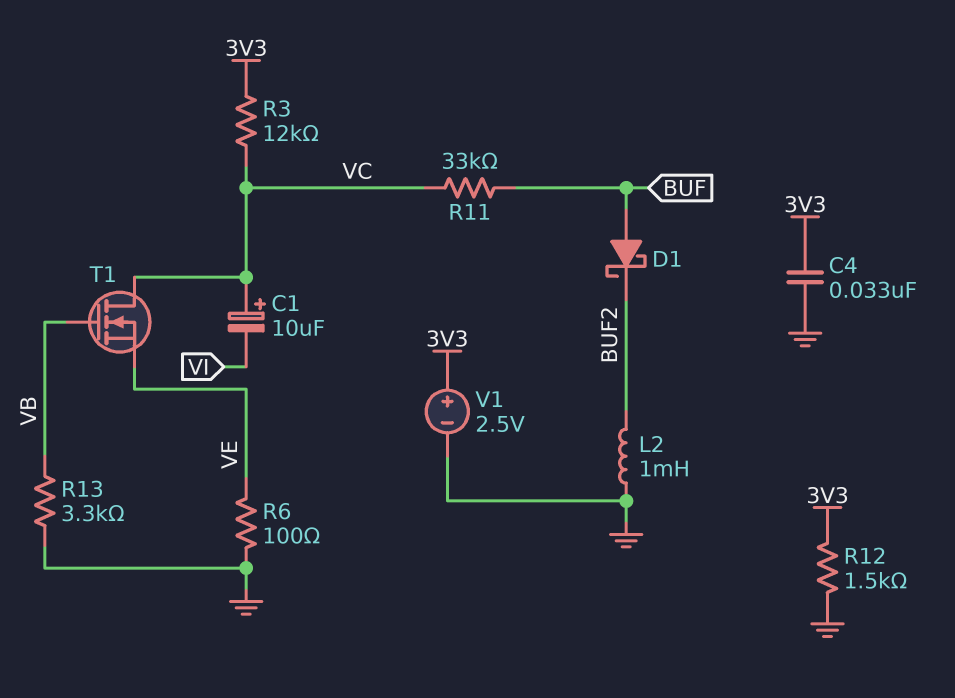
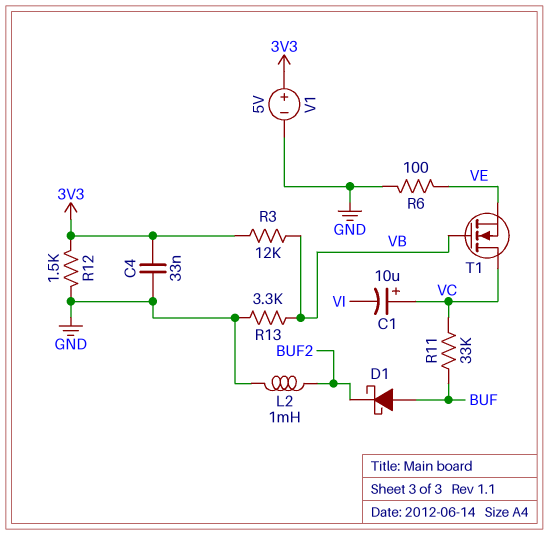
R3: 12k (3V3, VC) -> 12k (3V3, VB)
V1: 2.5V (plus 3V3, minus GND) -> 5V (plus 3V3, minus GND)

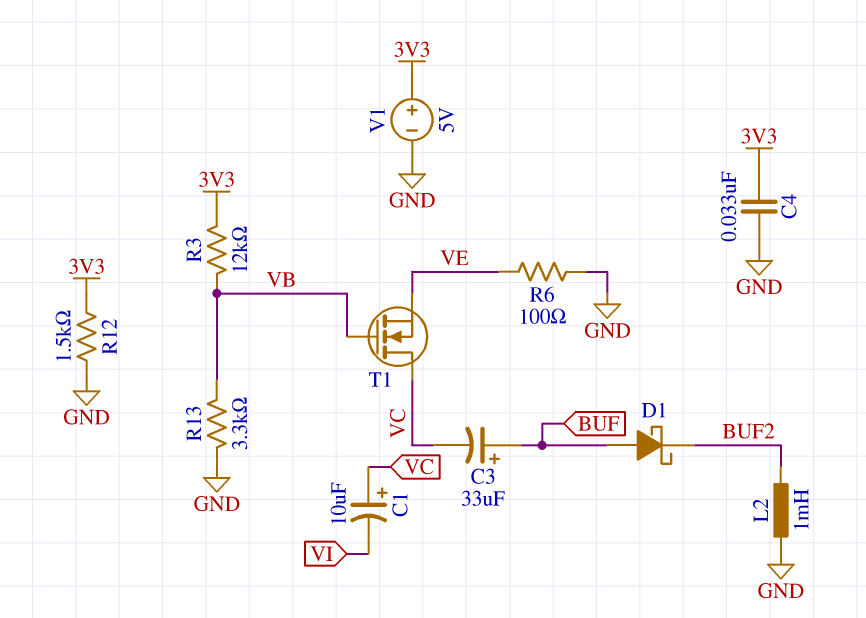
C3: none -> 33uF (plus BUF, minus VC)
R11: 33k (BUF, VC) -> none

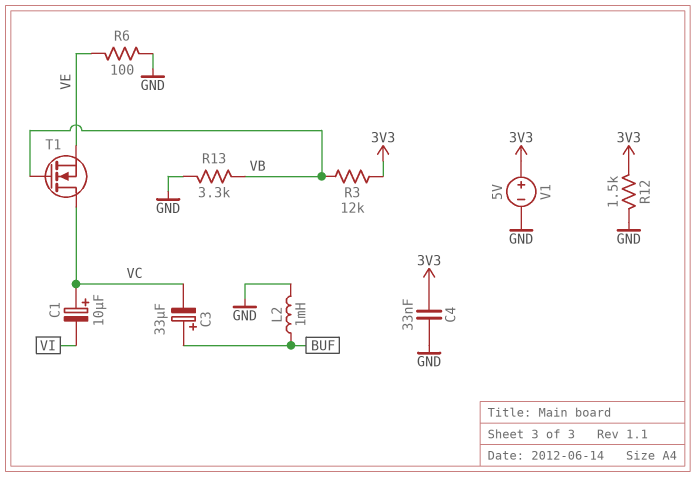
D1: schottky (A BUF, K BUF2) -> none
L2: 1mH (BUF2, GND) -> 1mH (BUF, GND)

